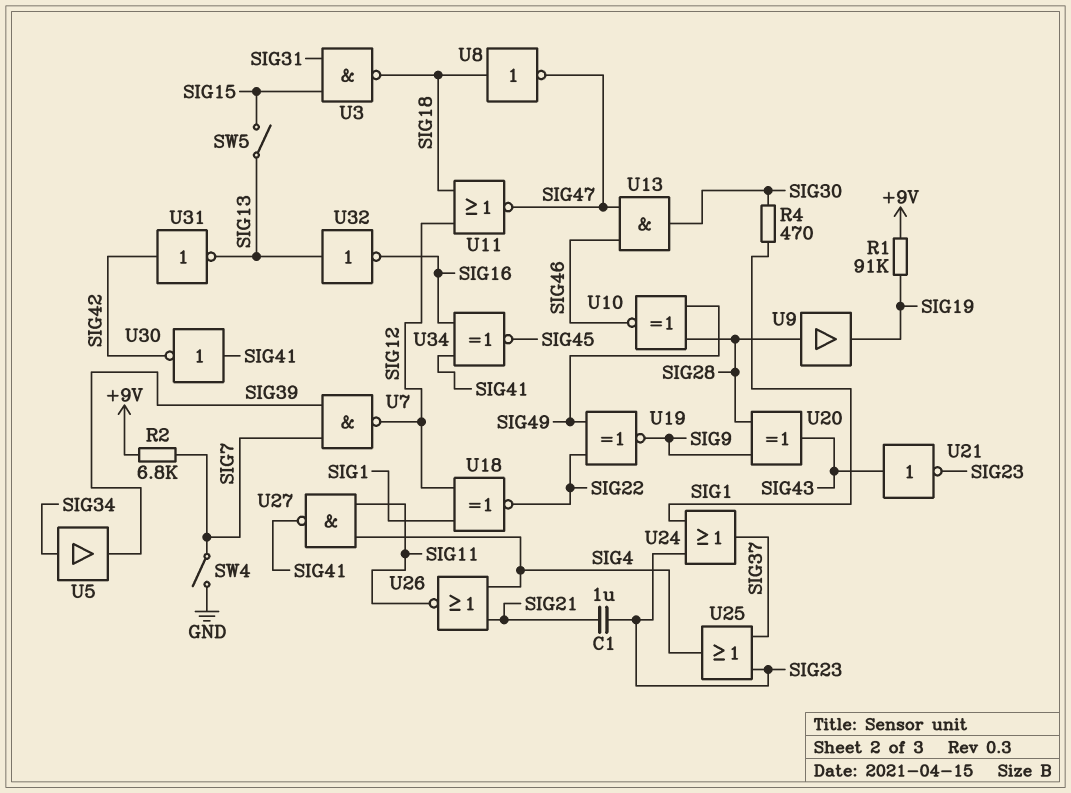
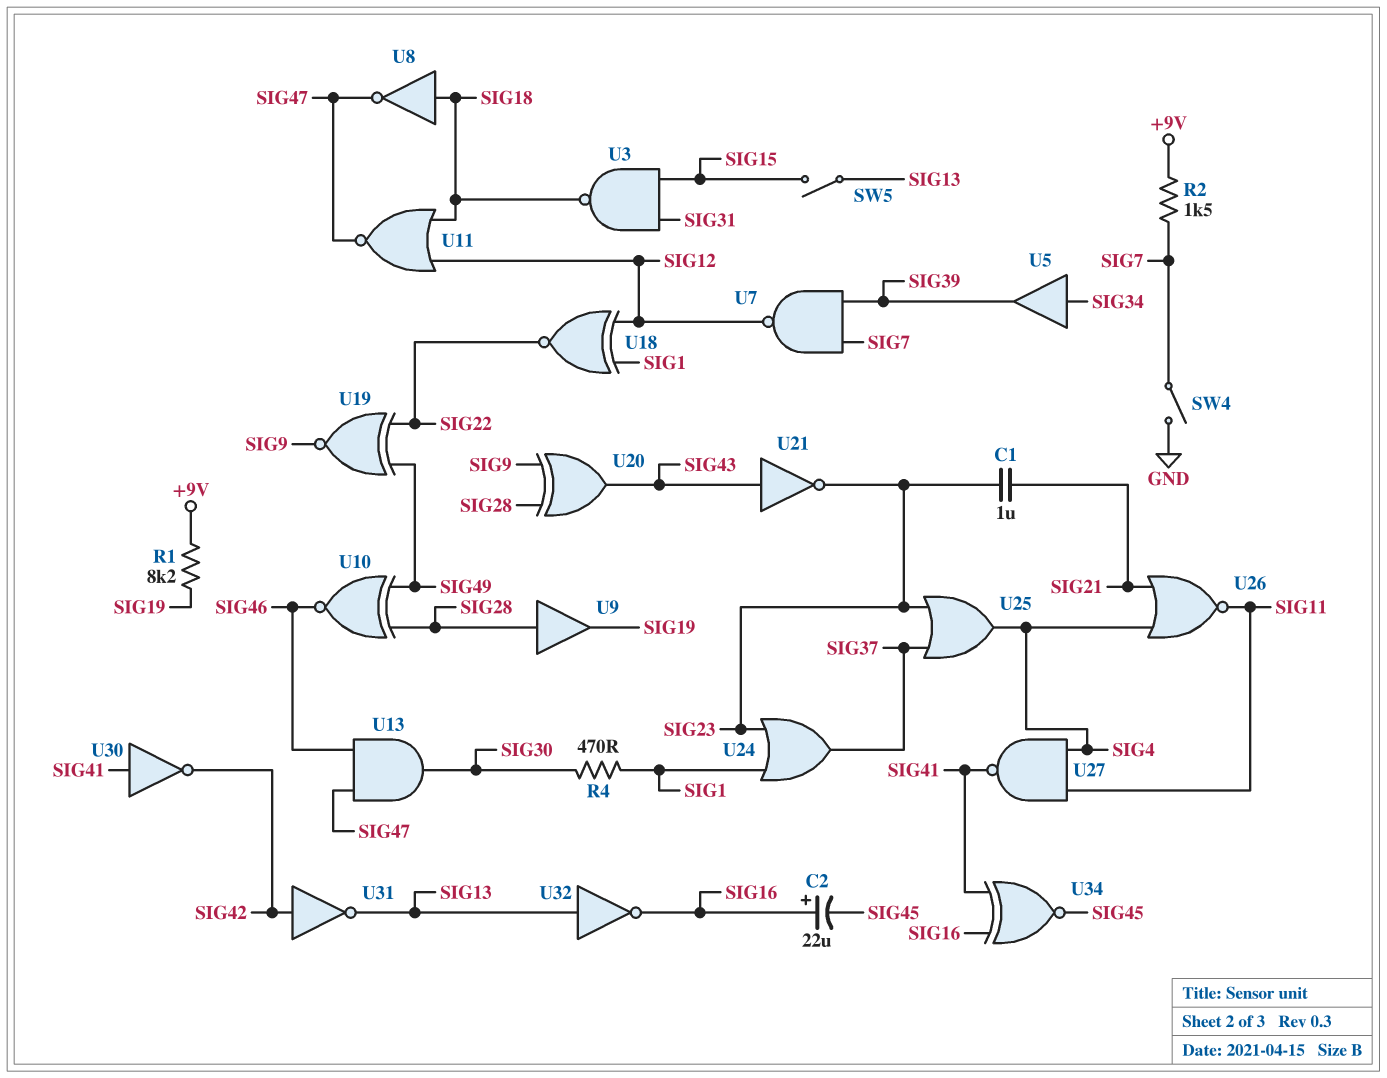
C2: none -> 22uF (plus SIG16, minus SIG45)
R1: 91k (+9V, SIG19) -> 8.2k (+9V, SIG19)
R2: 6.8k (+9V, SIG7) -> 1.5k (+9V, SIG7)

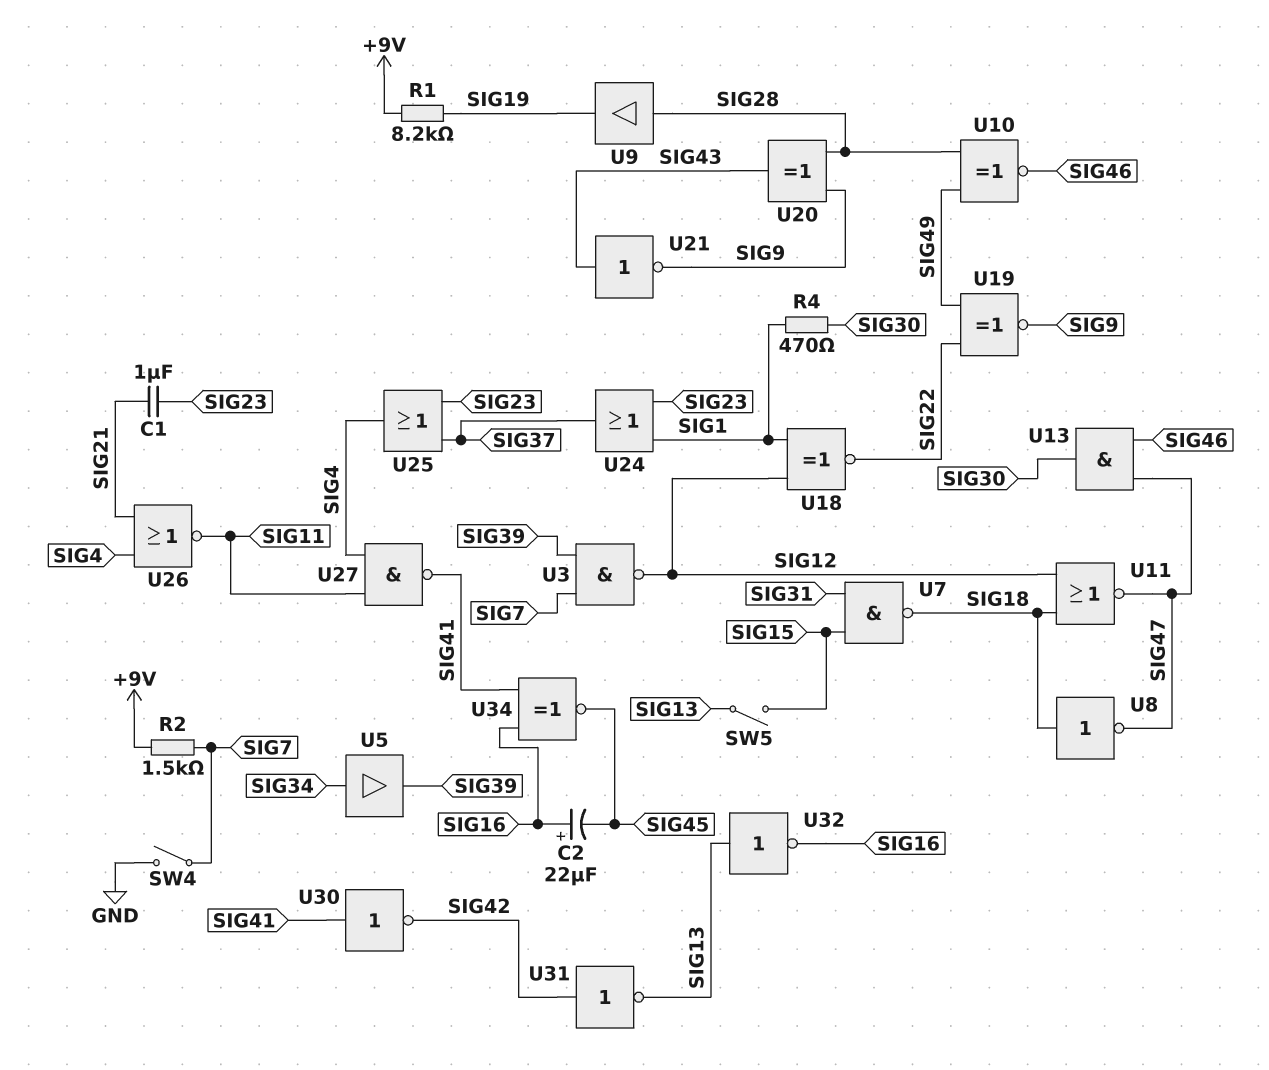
U3: NAND (in SIG15, in SIG31, out SIG18) -> NAND (in SIG7, in SIG39, out SIG12)
U7: NAND (in SIG7, in SIG39, out SIG12) -> NAND (in SIG15, in SIG31, out SIG18)
U21: NOT (in SIG43, out SIG23) -> NOT (in SIG43, out SIG9)

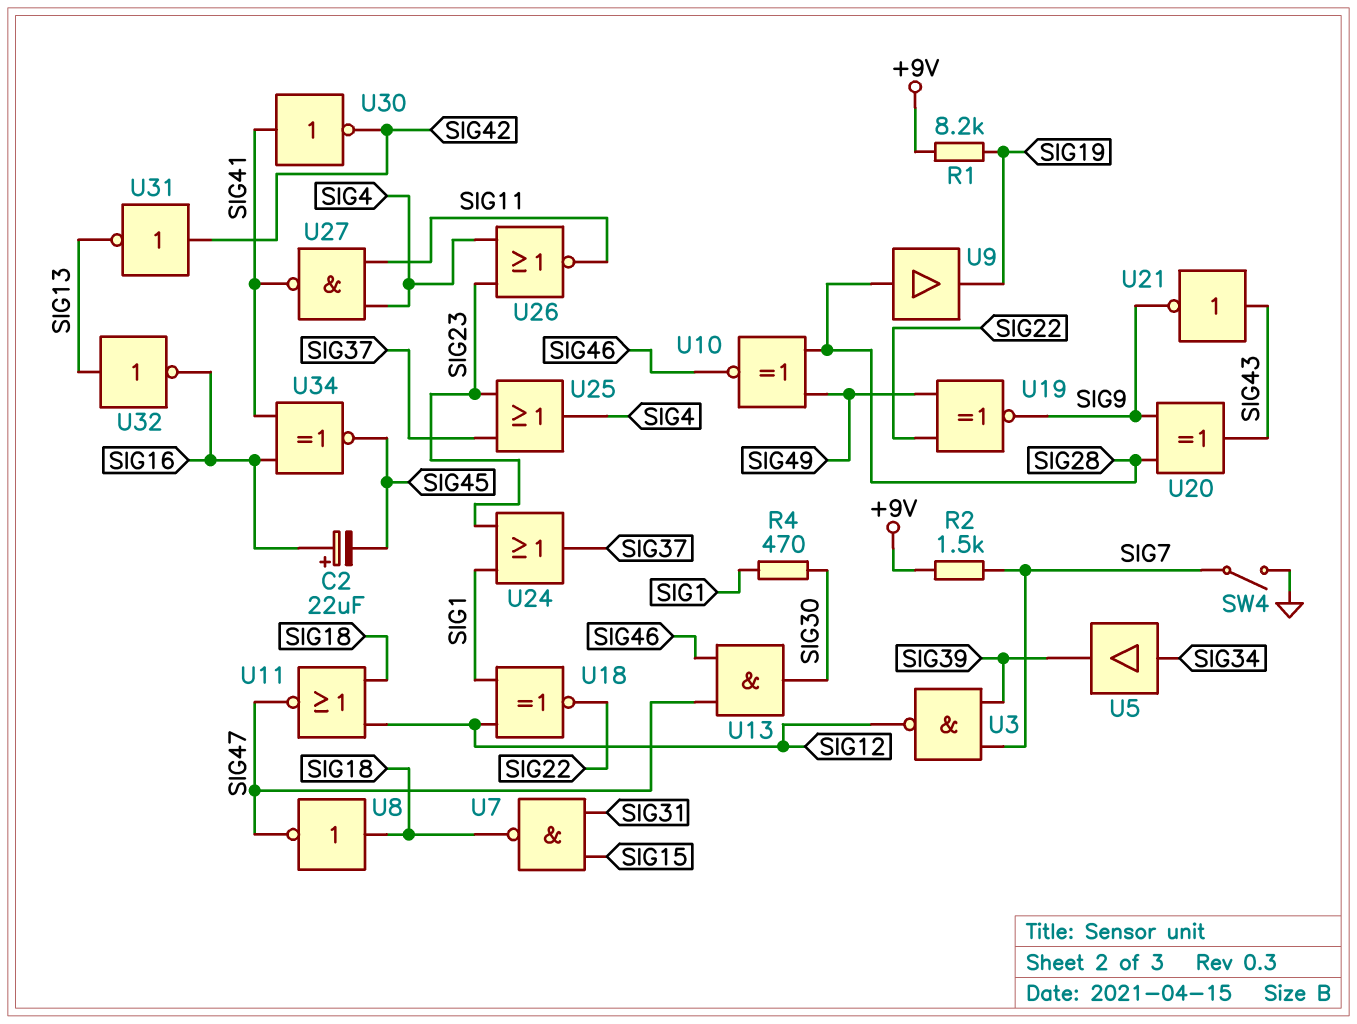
C1: 1uF (SIG21, SIG23) -> none
SW5: switch (SIG13, SIG15) -> none
U26: NOR (in SIG4, in SIG21, out SIG11) -> NOR (in SIG4, in SIG23, out SIG11)

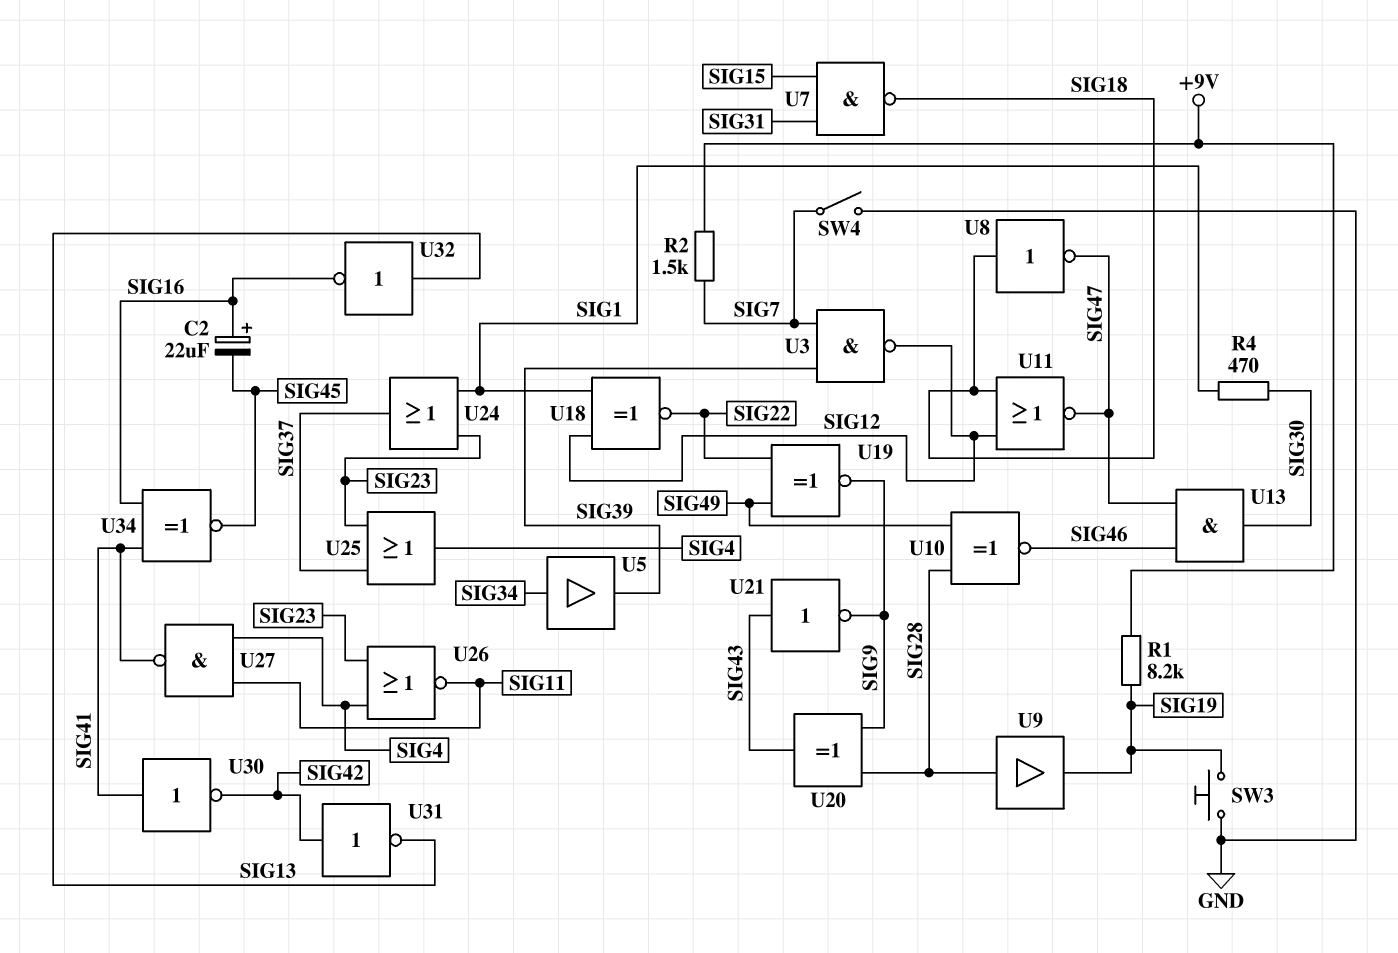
SW3: none -> button (GND, SIG19)

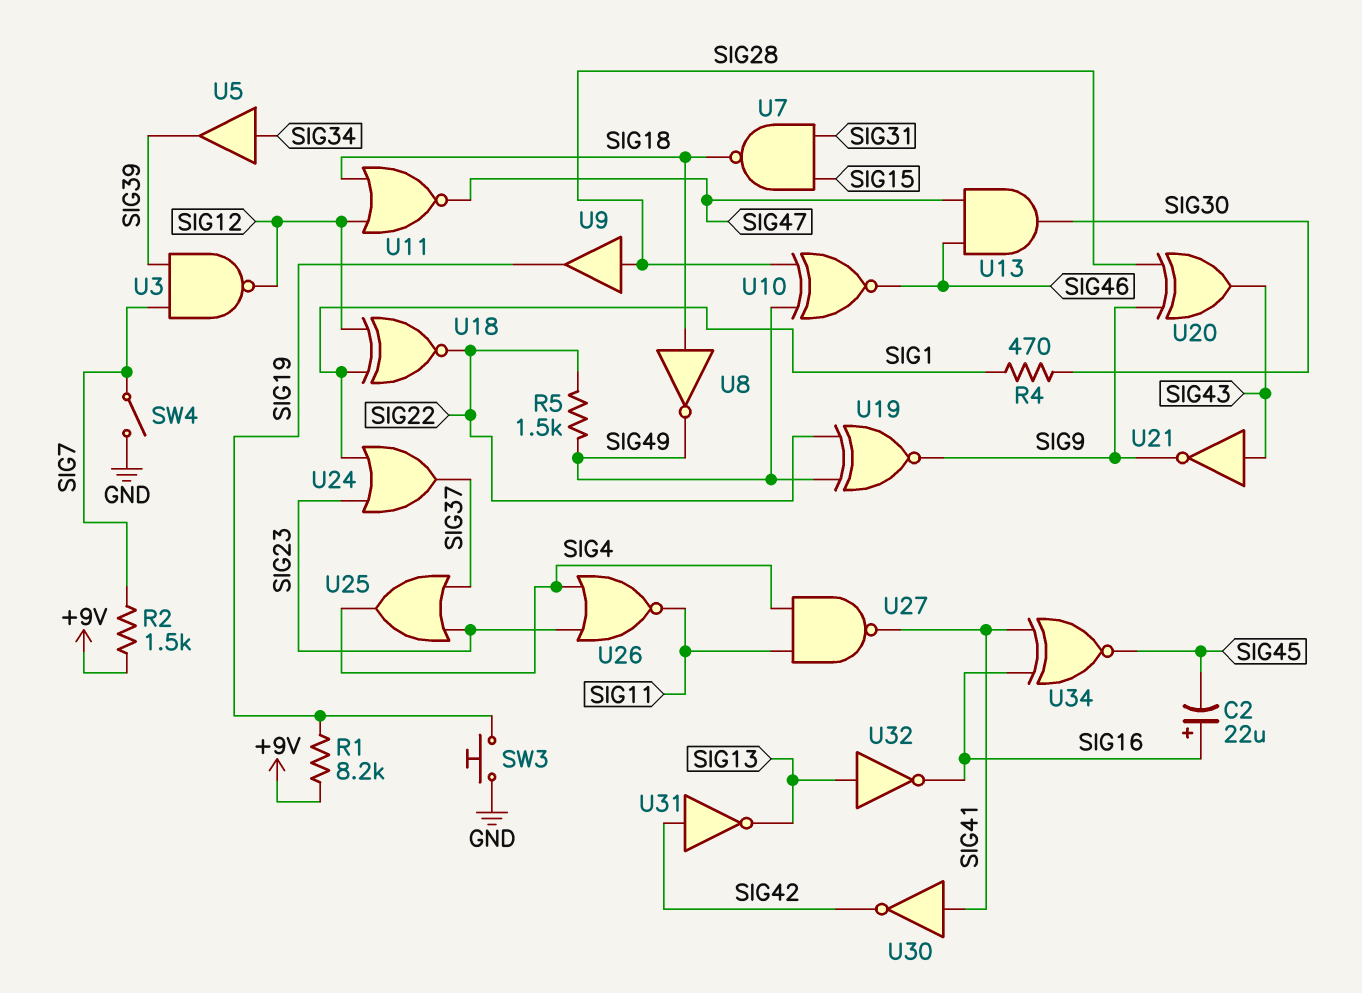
R5: none -> 1.5k (SIG22, SIG49)
U8: NOT (in SIG18, out SIG47) -> NOT (in SIG18, out SIG49)

